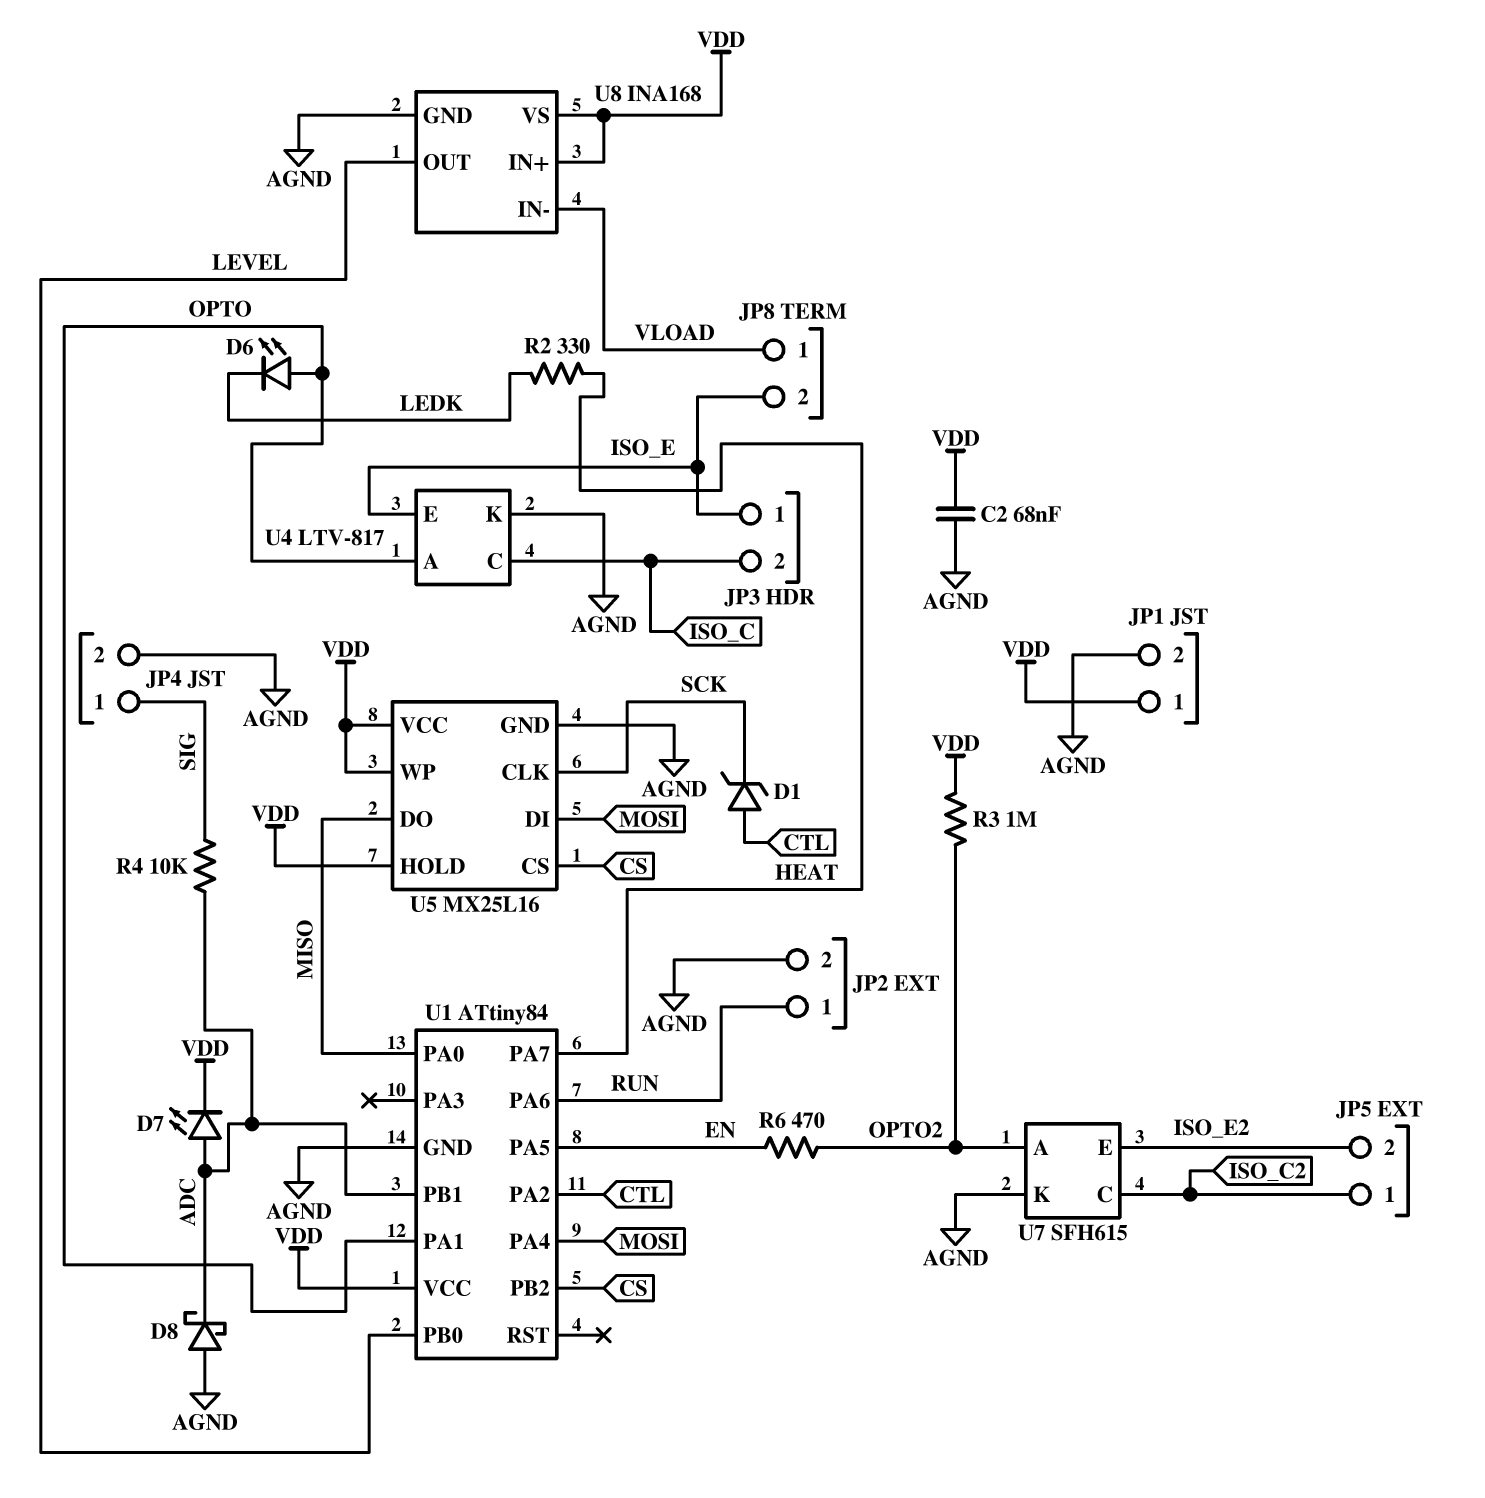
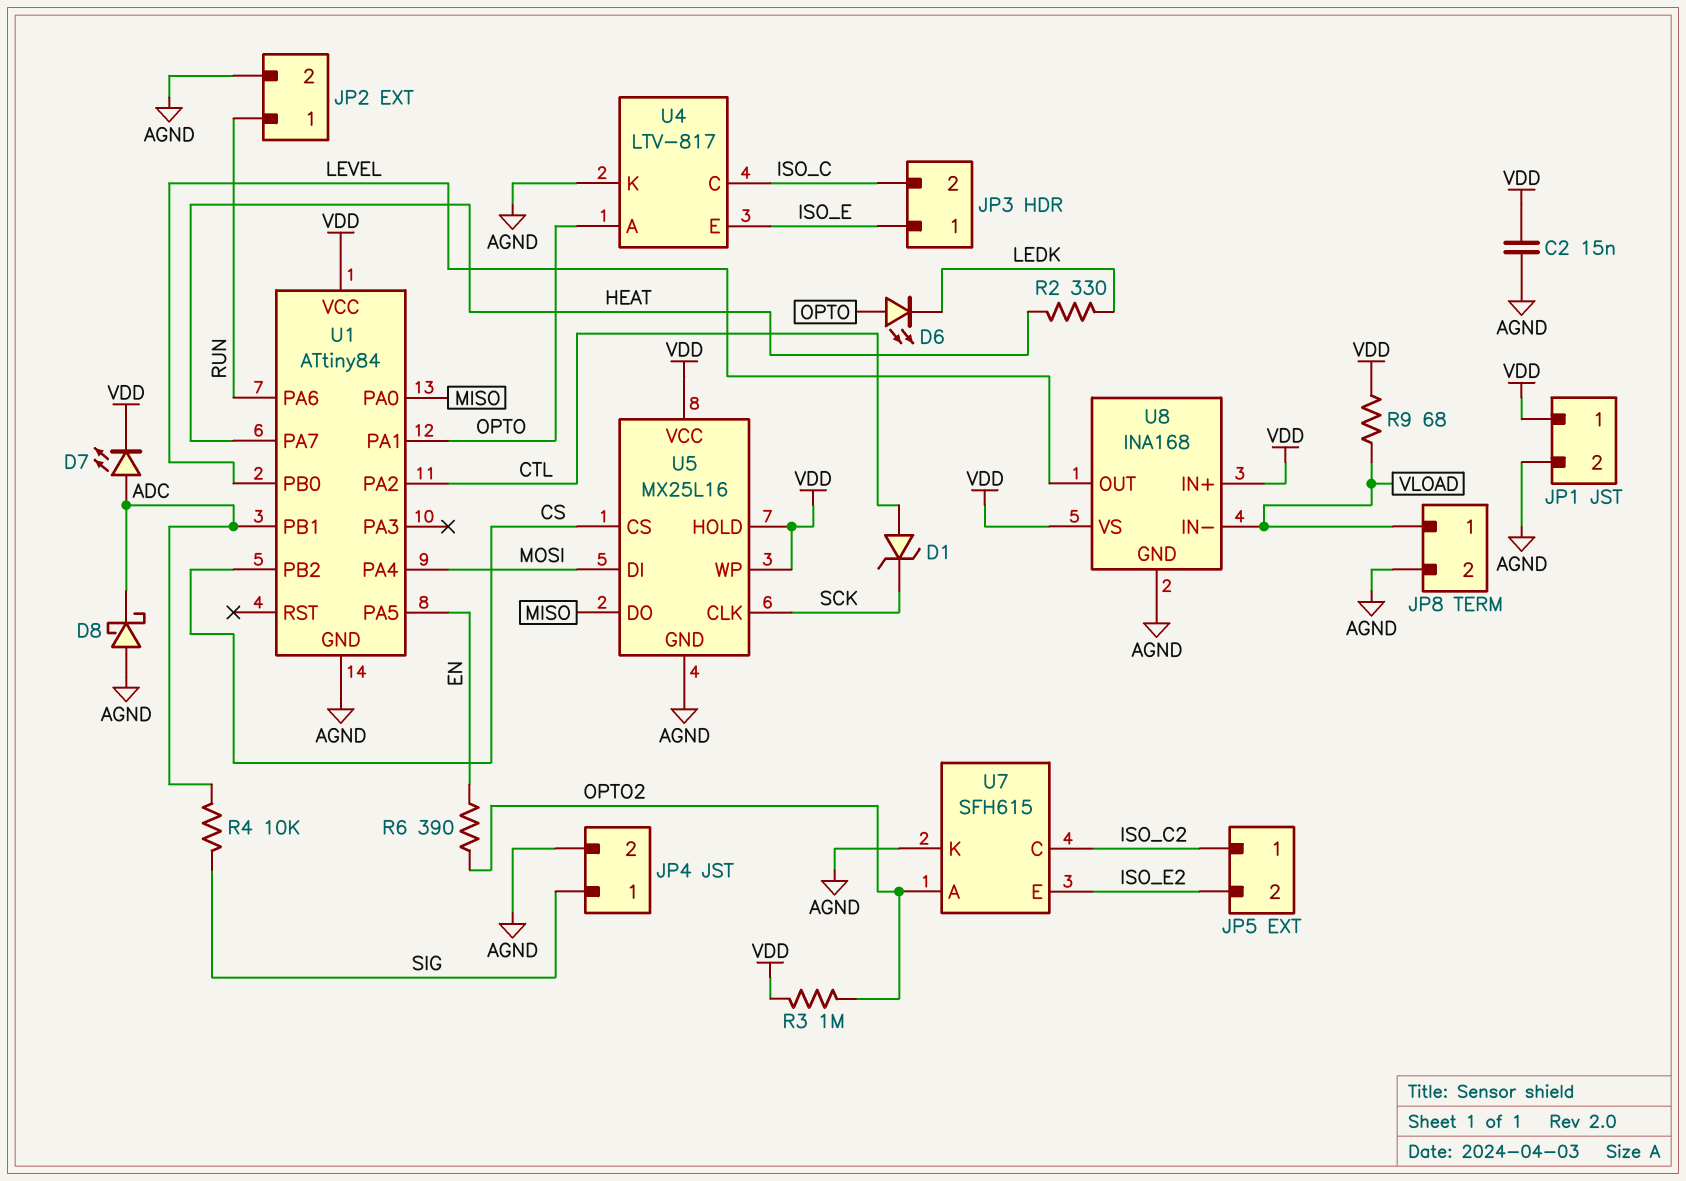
C2: 68nF (AGND, VDD) -> 15nF (AGND, VDD)
JP8 pin 2: ISO_E -> AGND
R6: 470 (EN, OPTO2) -> 390 (EN, OPTO2)
R9: none -> 68 (VDD, VLOAD)

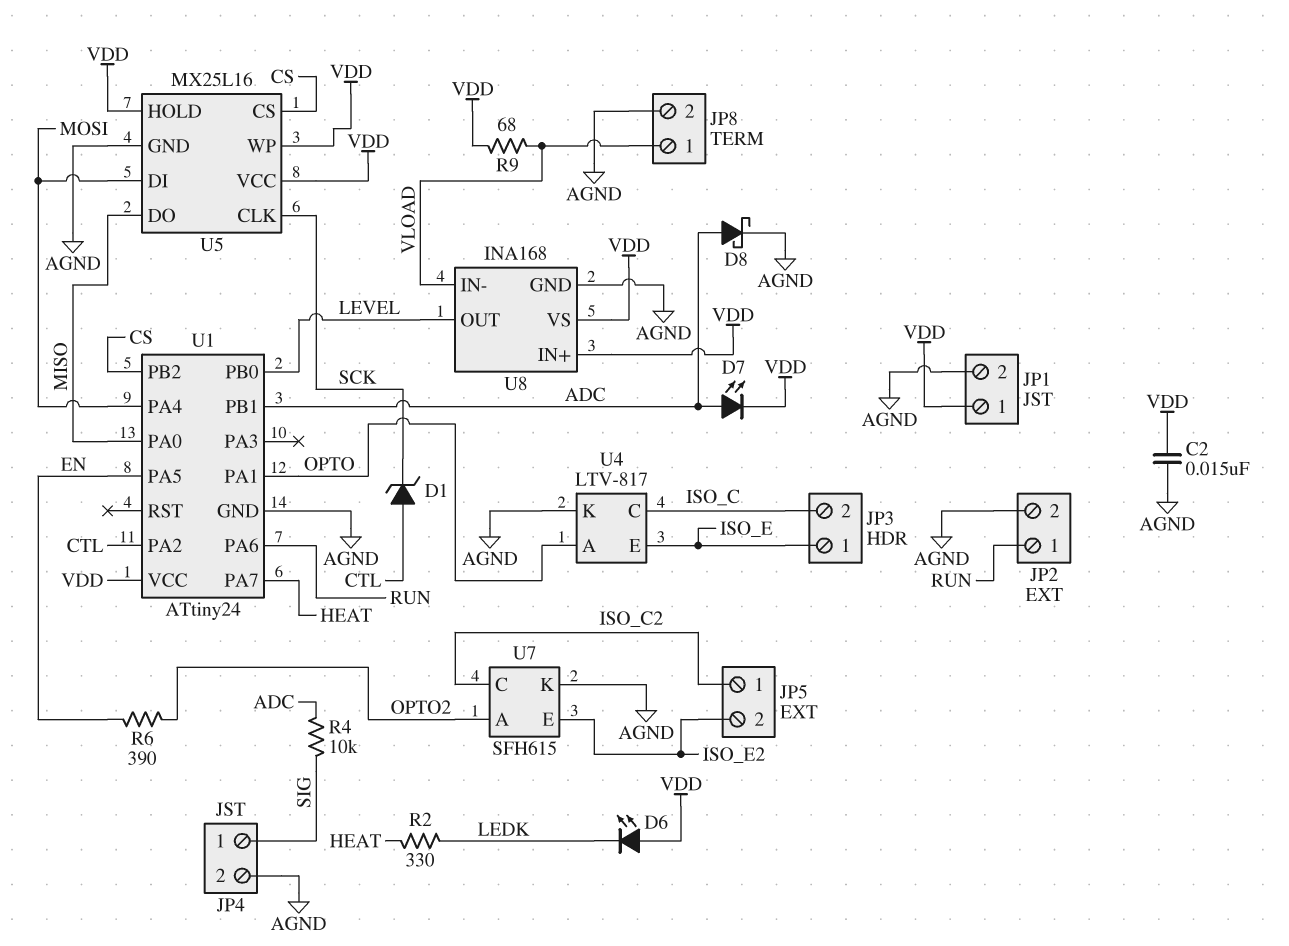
D6: LED (A OPTO, K LEDK) -> LED (A VDD, K LEDK)
D8: schottky (A AGND, K ADC) -> schottky (A ADC, K AGND)
R3: 1M (OPTO2, VDD) -> none
U1: ATtiny84 -> ATtiny24

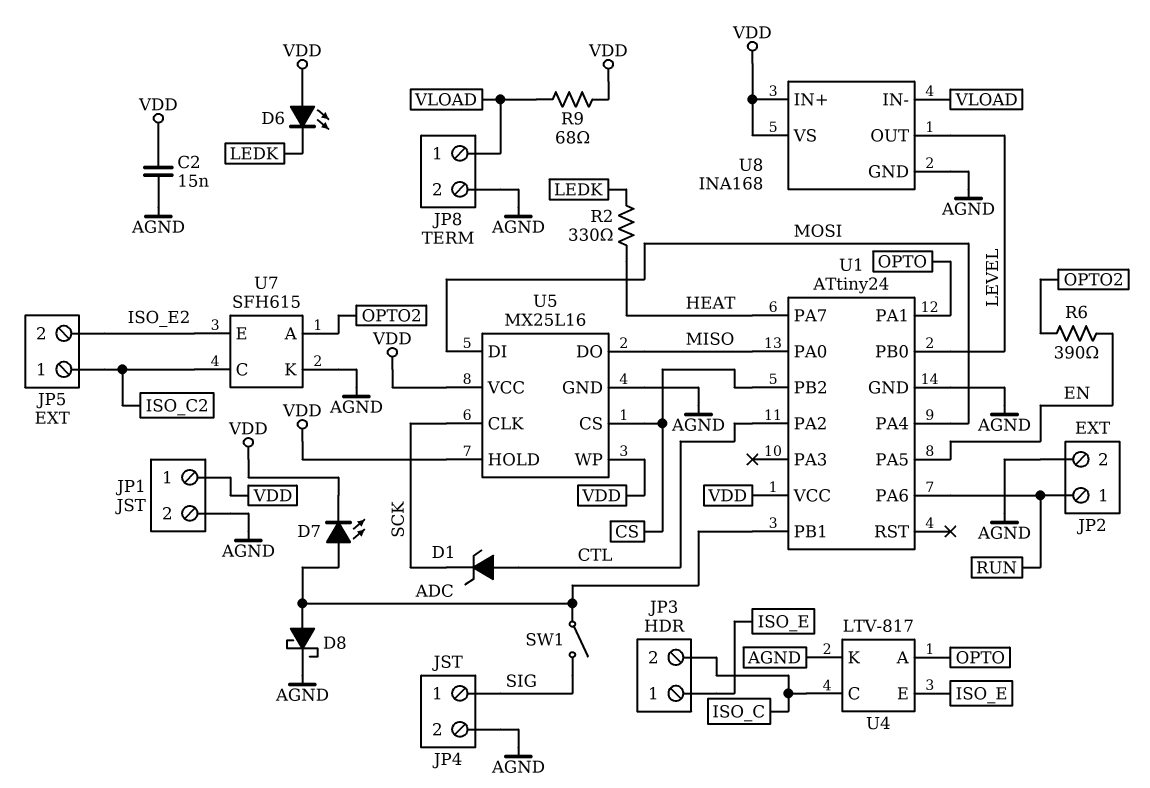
R4: 10k (ADC, SIG) -> none
SW1: none -> switch (ADC, SIG)

